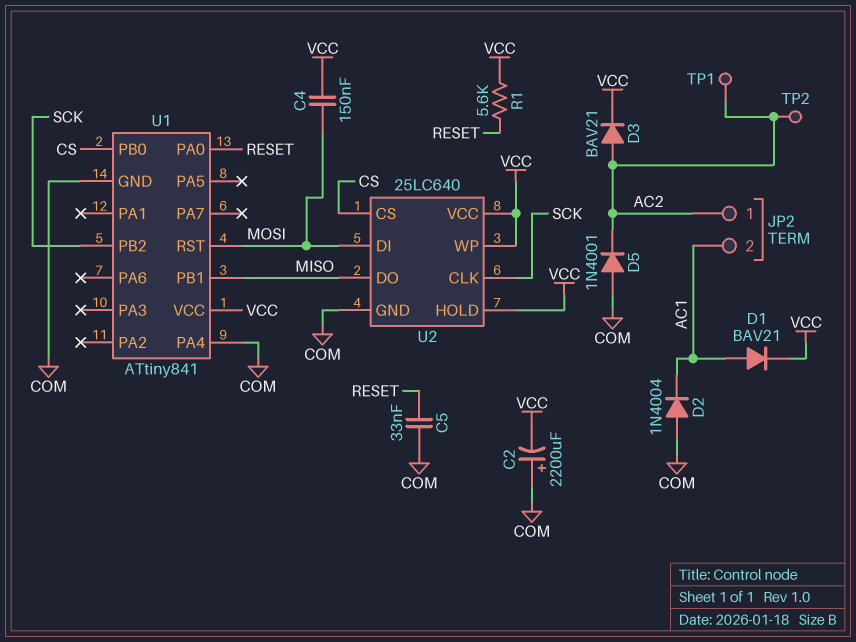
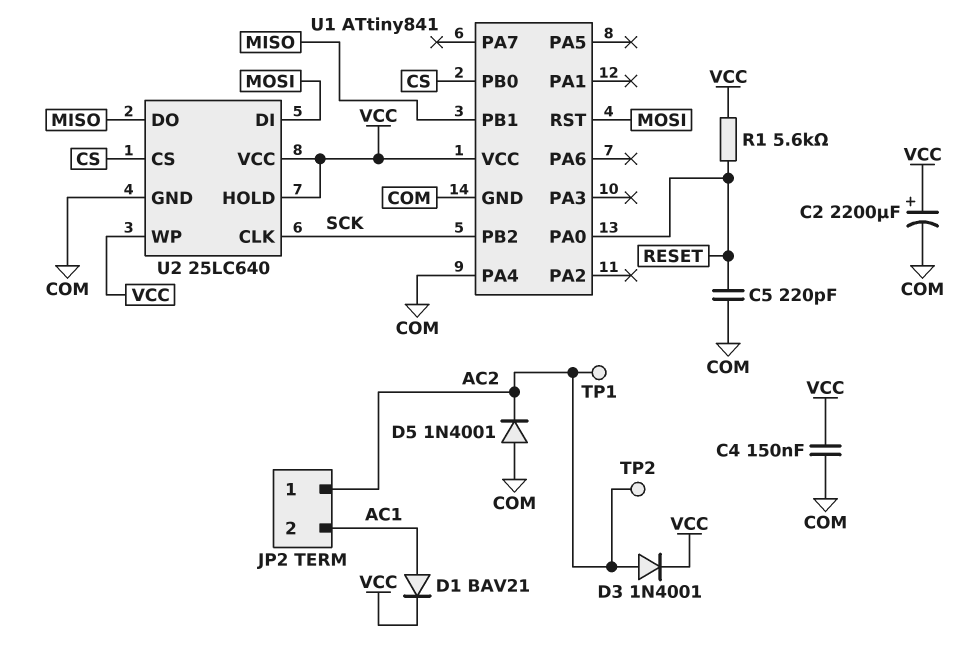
C2: 2200uF (plus COM, minus VCC) -> 2200uF (plus VCC, minus COM)
C4: 150nF (MOSI, VCC) -> 150nF (COM, VCC)
C5: 33nF (COM, RESET) -> 220pF (COM, RESET)
D2: diode 1N4004 (A COM, K AC1) -> none
D3: diode BAV21 (A AC2, K VCC) -> diode 1N4001 (A AC2, K VCC)

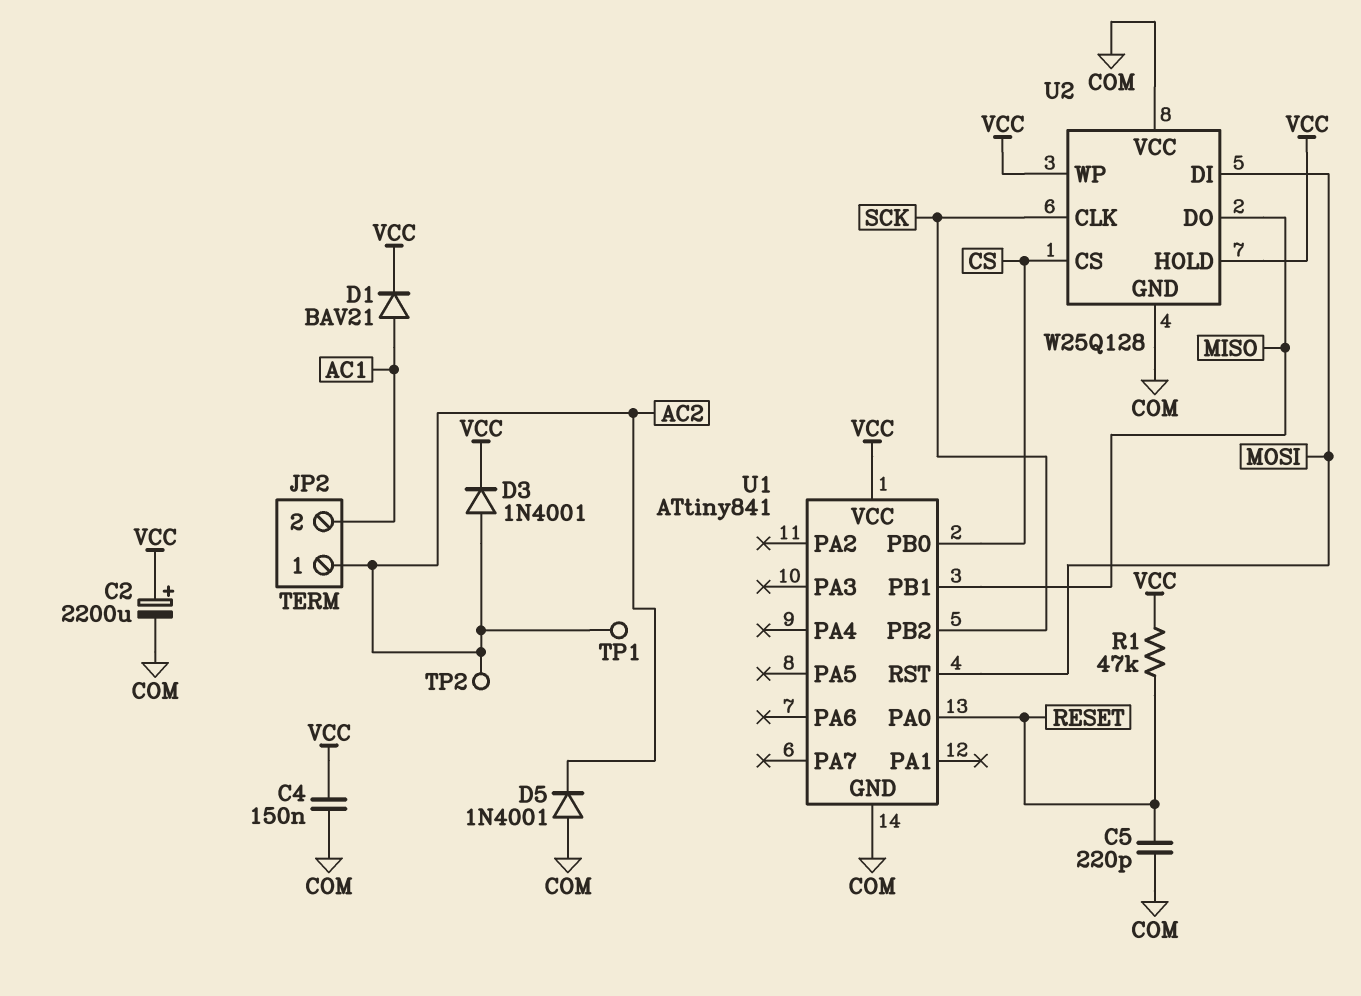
R1: 5.6k (RESET, VCC) -> 47k (RESET, VCC)
U1 pin PA4: COM -> none
U2: 25LC640 -> W25Q128
U2 pin VCC: VCC -> COM

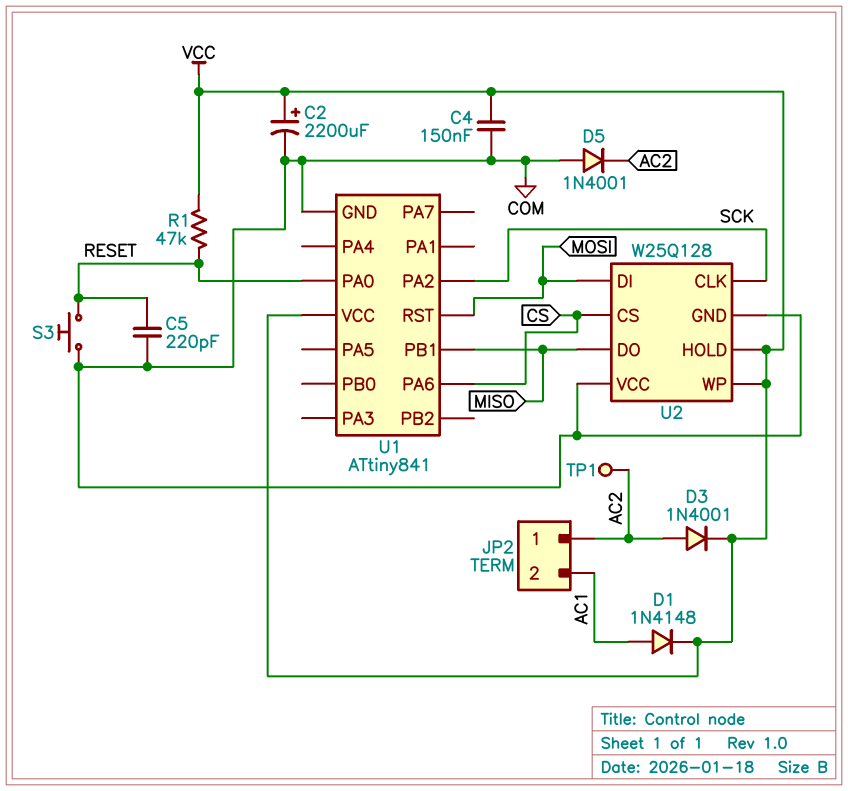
D1: diode BAV21 (A AC1, K VCC) -> diode 1N4148 (A AC1, K VCC)
S3: none -> button (COM, RESET)
TP2: test point (AC2) -> none
U1 pin PA2: none -> SCK
U1 pin PA6: none -> CS
U1 pin PB0: CS -> none
U1 pin PB2: SCK -> none

